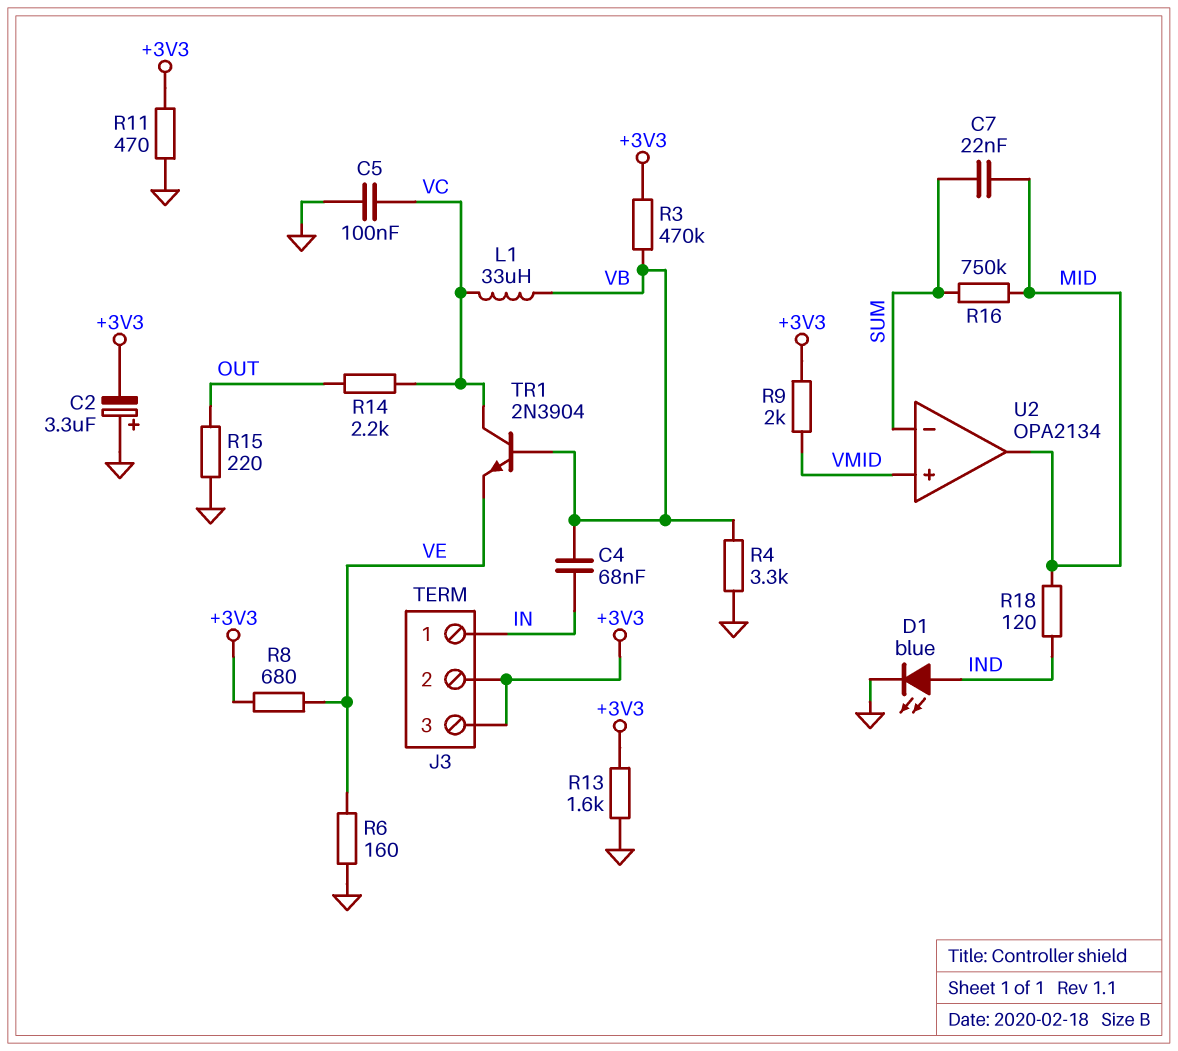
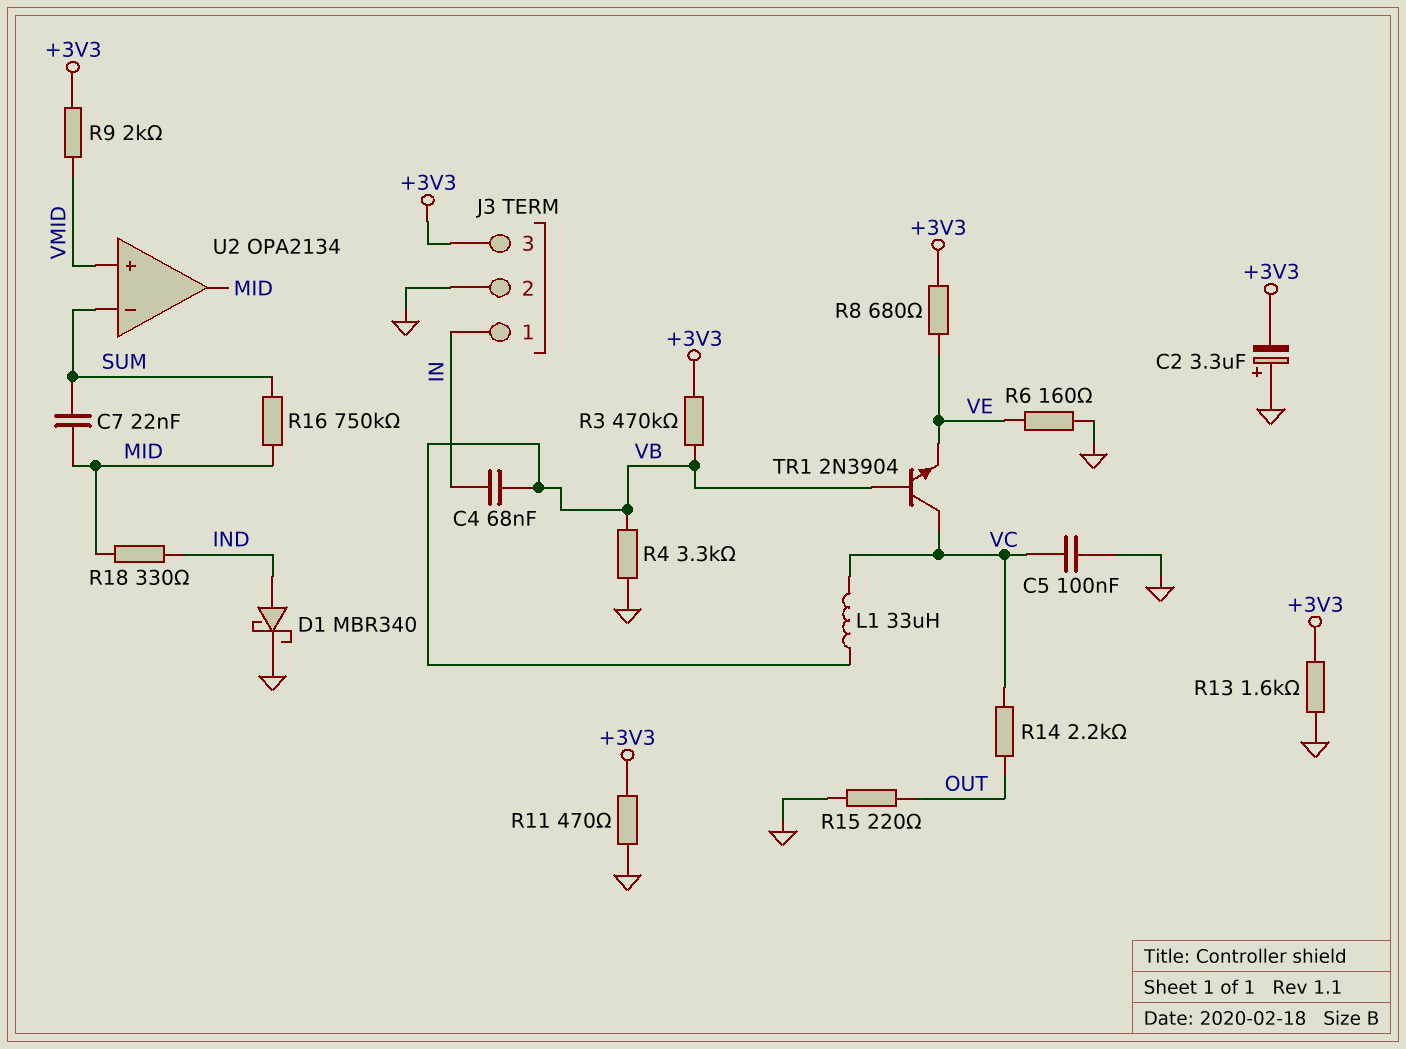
D1: LED blue (A IND, K GND) -> schottky MBR340 (A IND, K GND)
J3 pin 2: +3V3 -> GND
R18: 120 (IND, MID) -> 330 (IND, MID)

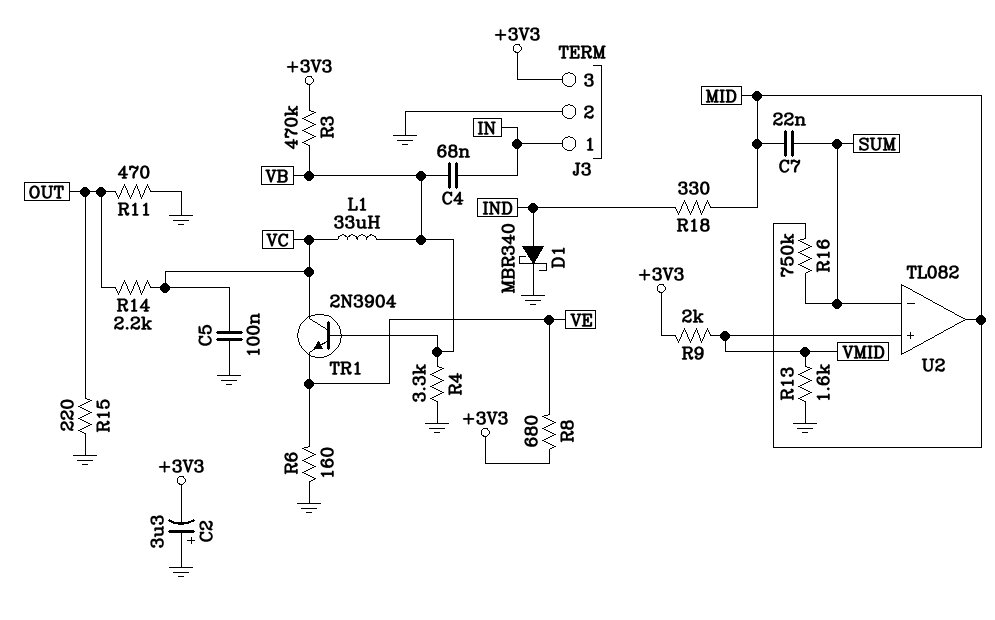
R11: 470 (+3V3, GND) -> 470 (GND, OUT)
R13: 1.6k (+3V3, GND) -> 1.6k (GND, VMID)
U2: OPA2134 -> TL082

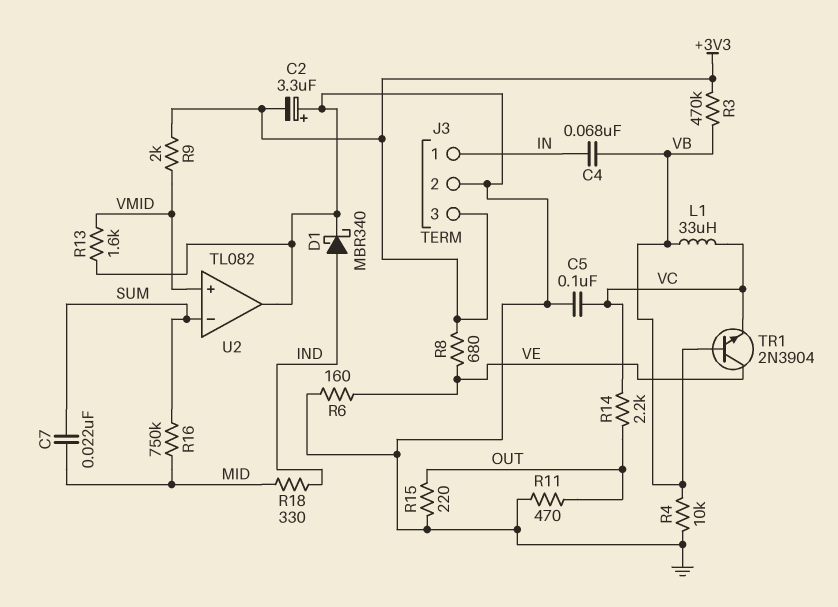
R4: 3.3k (GND, VB) -> 10k (GND, VB)
TR1: NPN 2N3904 (B VB, C VC, E VE) -> NPN 2N3904 (B VB, C VE, E VC)
U2 pin out: MID -> GND

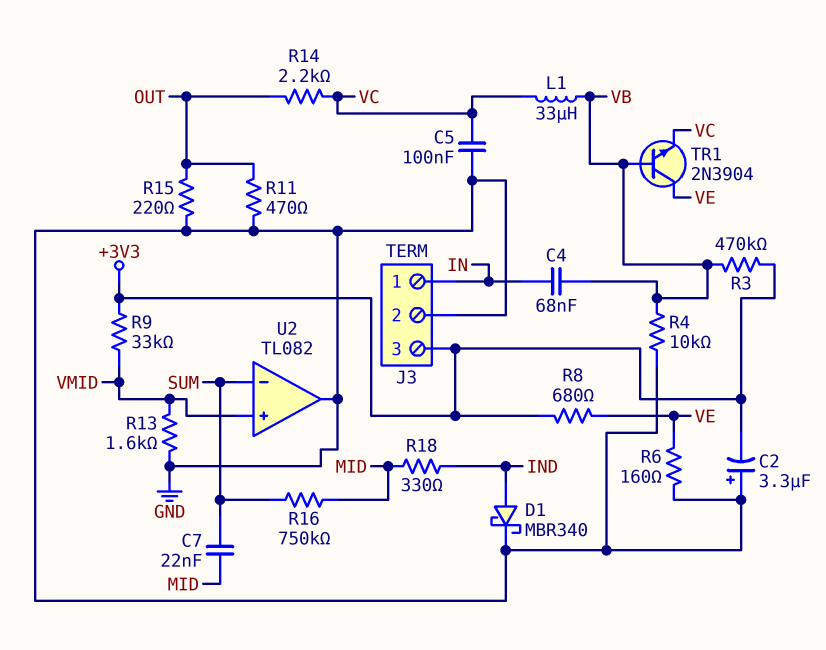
R9: 2k (+3V3, VMID) -> 33k (+3V3, VMID)

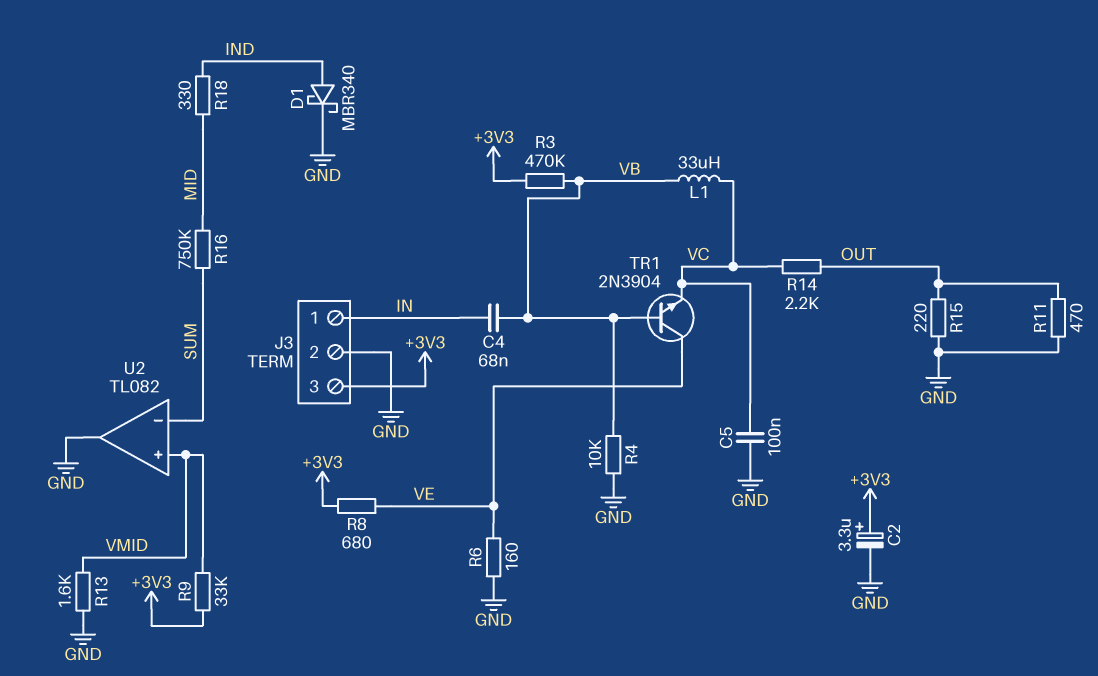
C2: 3.3uF (plus GND, minus +3V3) -> 3.3uF (plus +3V3, minus GND)
C7: 22nF (MID, SUM) -> none

